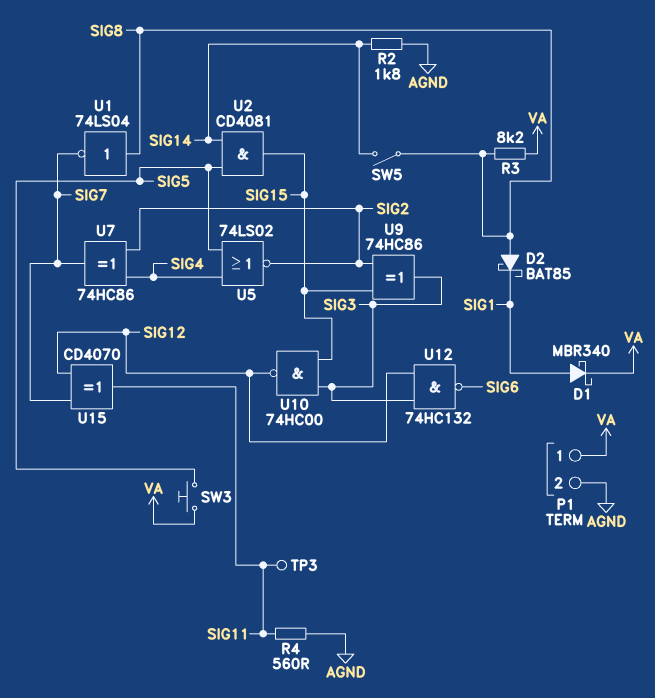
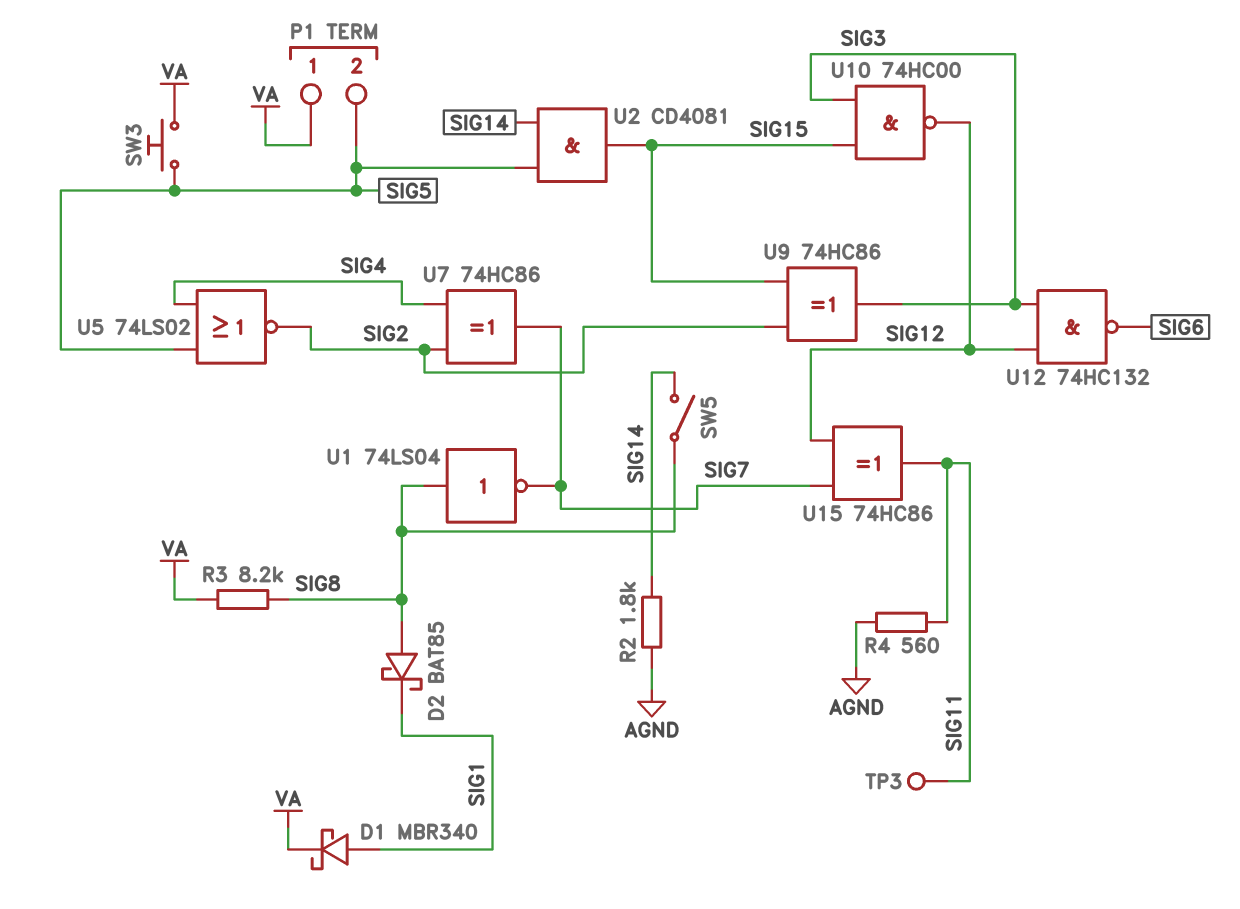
P1 pin 2: AGND -> SIG5
U15: XOR CD4070 (in SIG7, in SIG12, out SIG11) -> XOR 74HC86 (in SIG7, in SIG12, out SIG11)

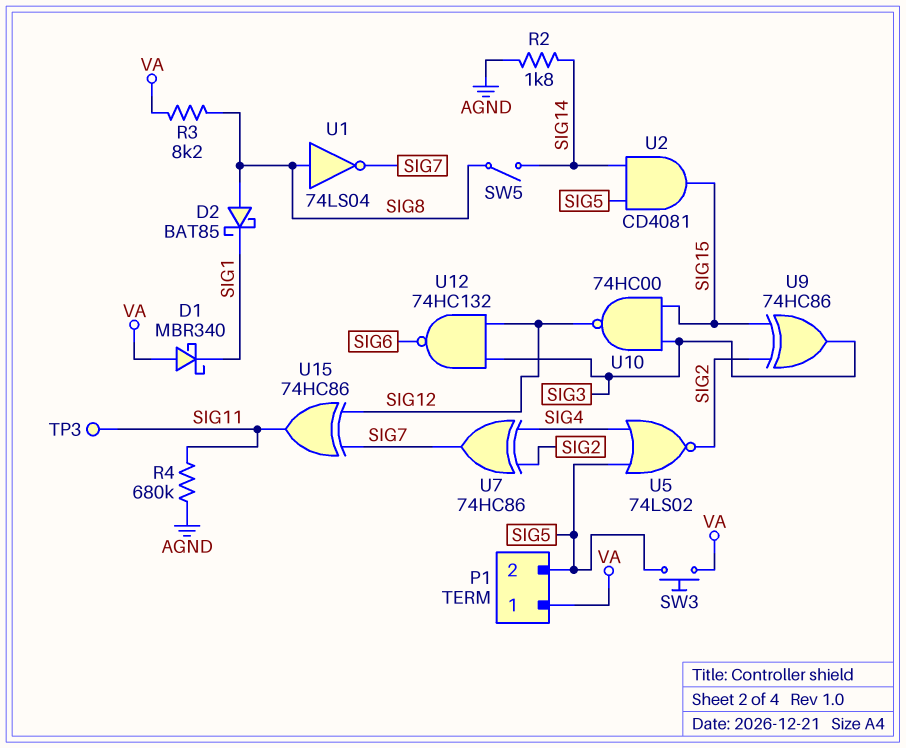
D1: schottky MBR340 (A SIG1, K VA) -> schottky MBR340 (A VA, K SIG1)
R4: 560 (AGND, SIG11) -> 680k (AGND, SIG11)

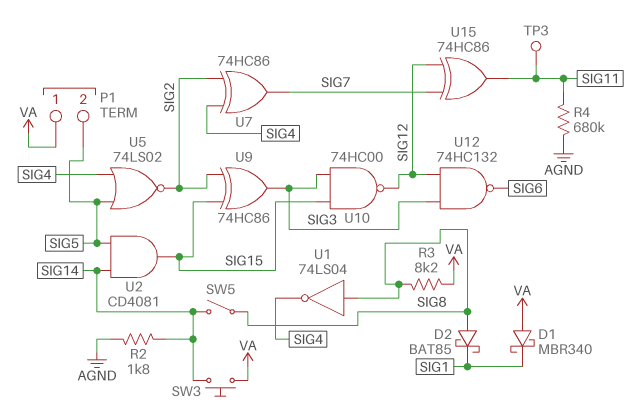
SW3: button (SIG5, VA) -> button (SIG14, VA)
U1: NOT 74LS04 (in SIG8, out SIG7) -> NOT 74LS04 (in SIG8, out SIG4)

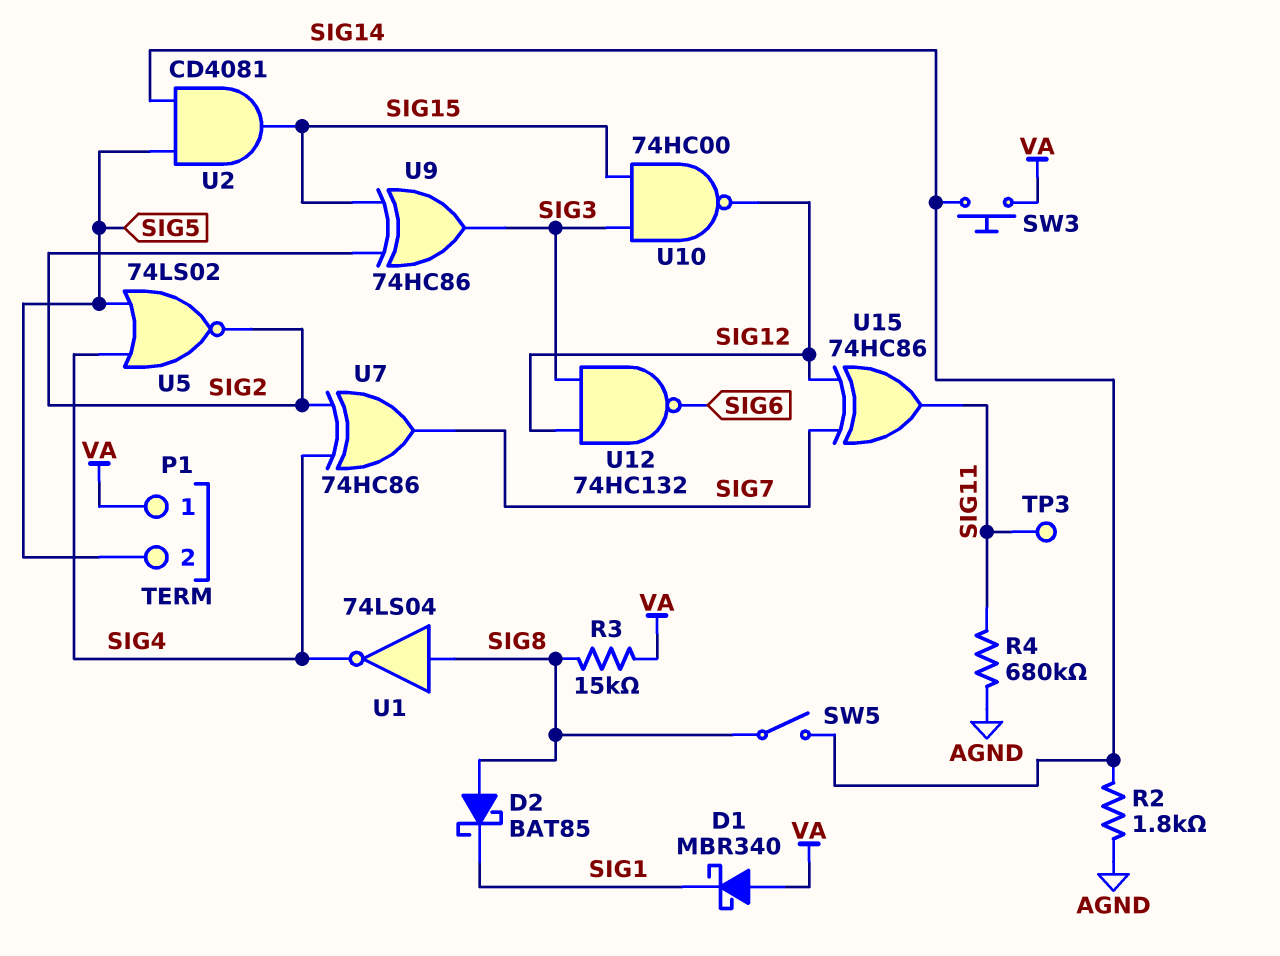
R3: 8.2k (SIG8, VA) -> 15k (SIG8, VA)

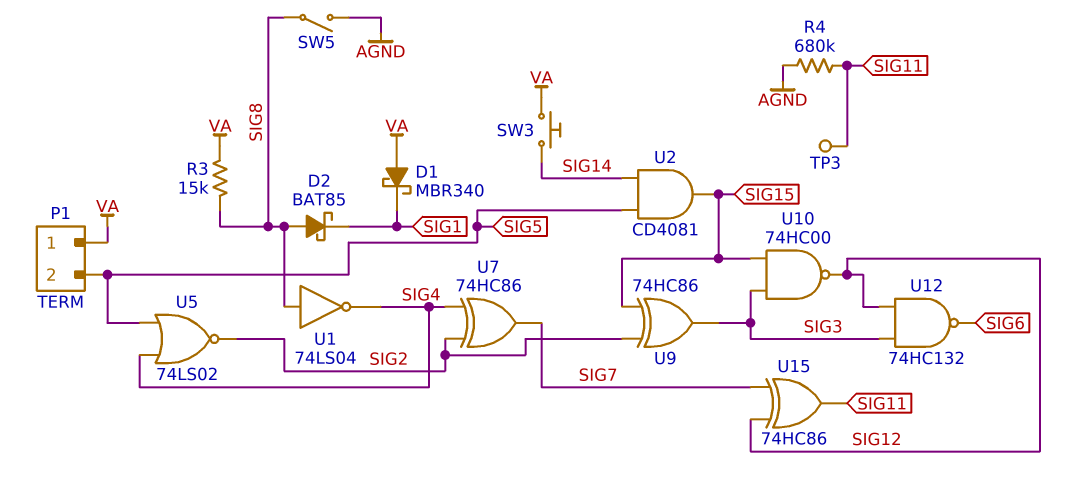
R2: 1.8k (AGND, SIG14) -> none
SW5: switch (SIG8, SIG14) -> switch (AGND, SIG8)

